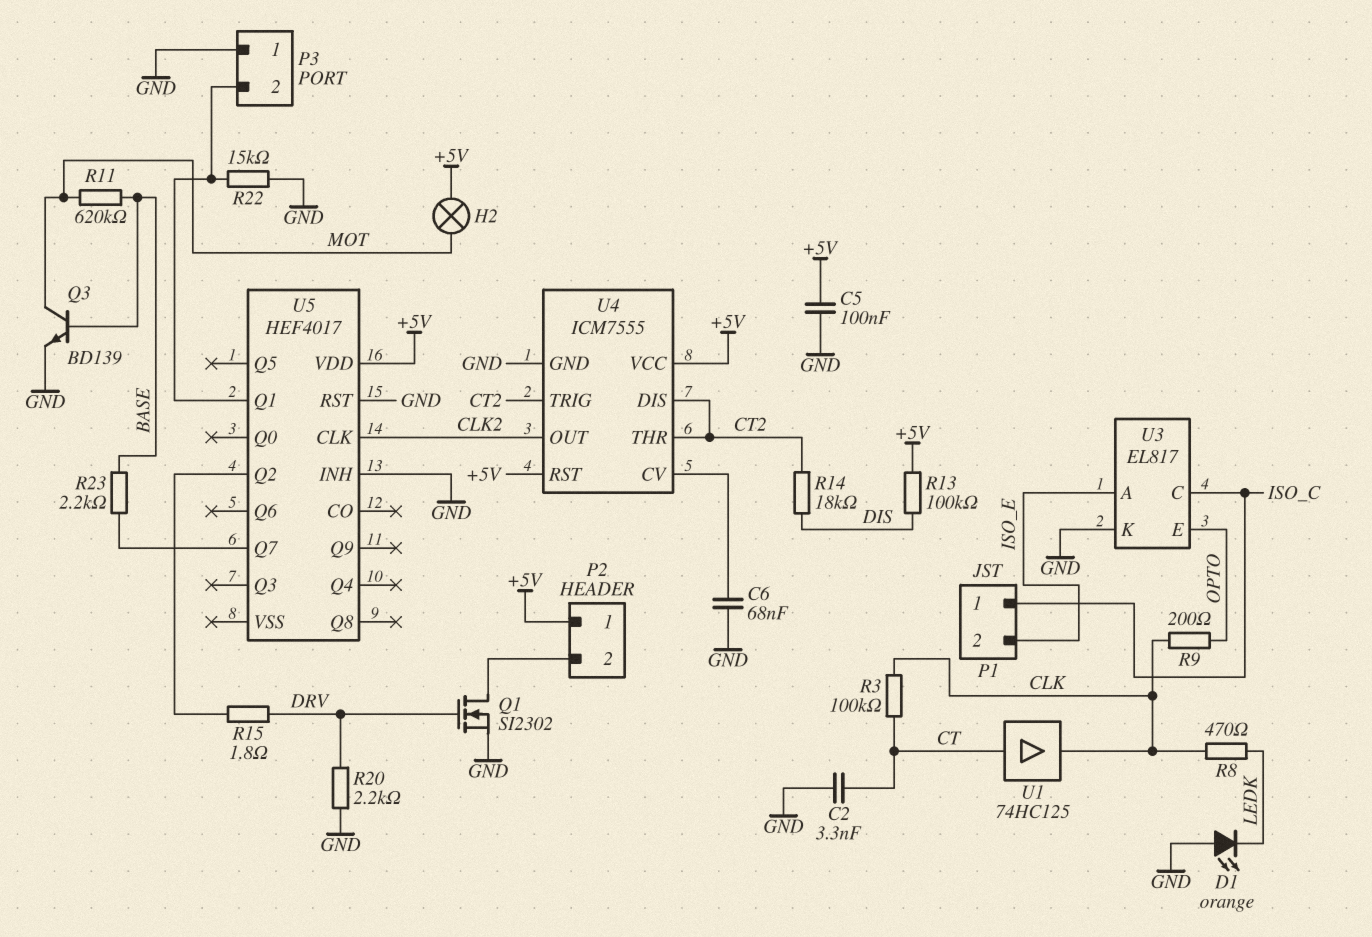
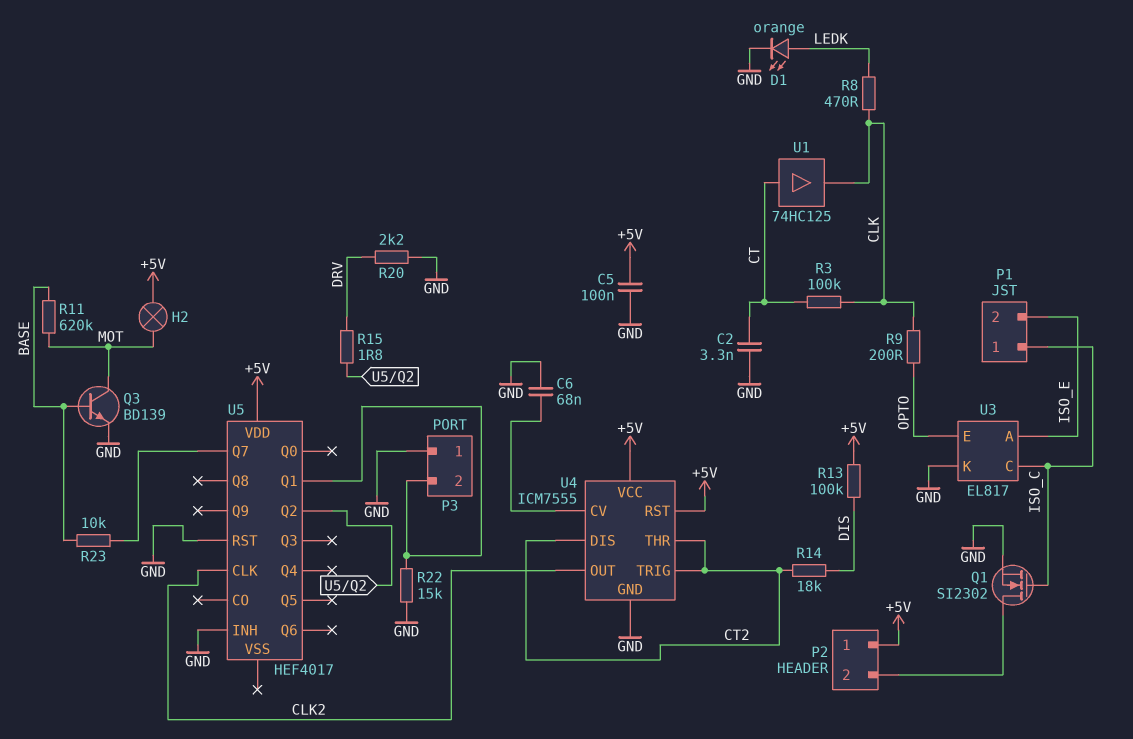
D1: LED orange (A GND, K LEDK) -> LED orange (A LEDK, K GND)
Q1: NMOS SI2302 (G DRV, D P2/2, S GND) -> NMOS SI2302 (G ISO_C, D P2/2, S GND)
R23: 2.2k (BASE, U5/Q7) -> 10k (BASE, U5/Q7)

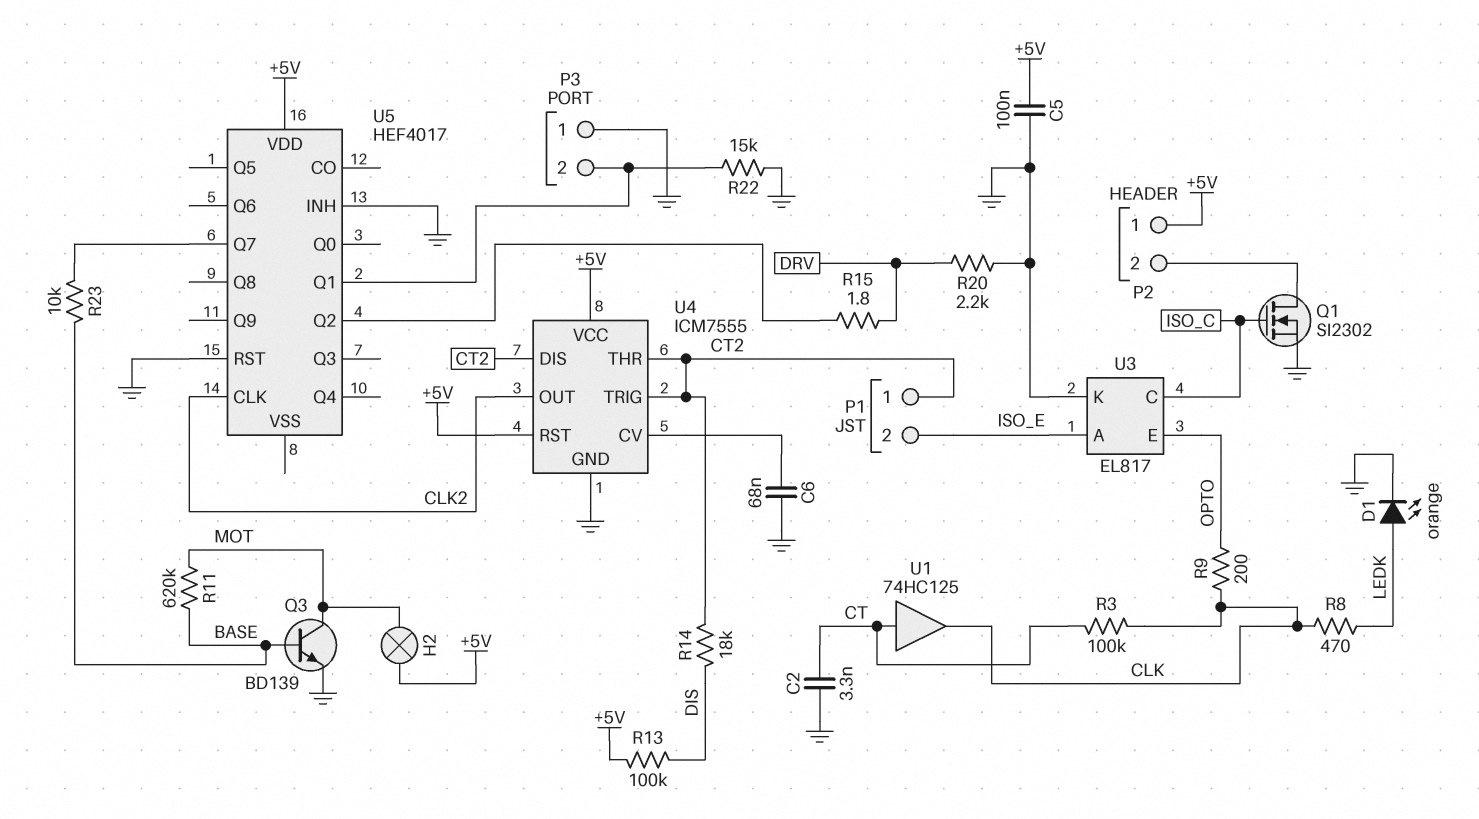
P1 pin 1: ISO_C -> CT2

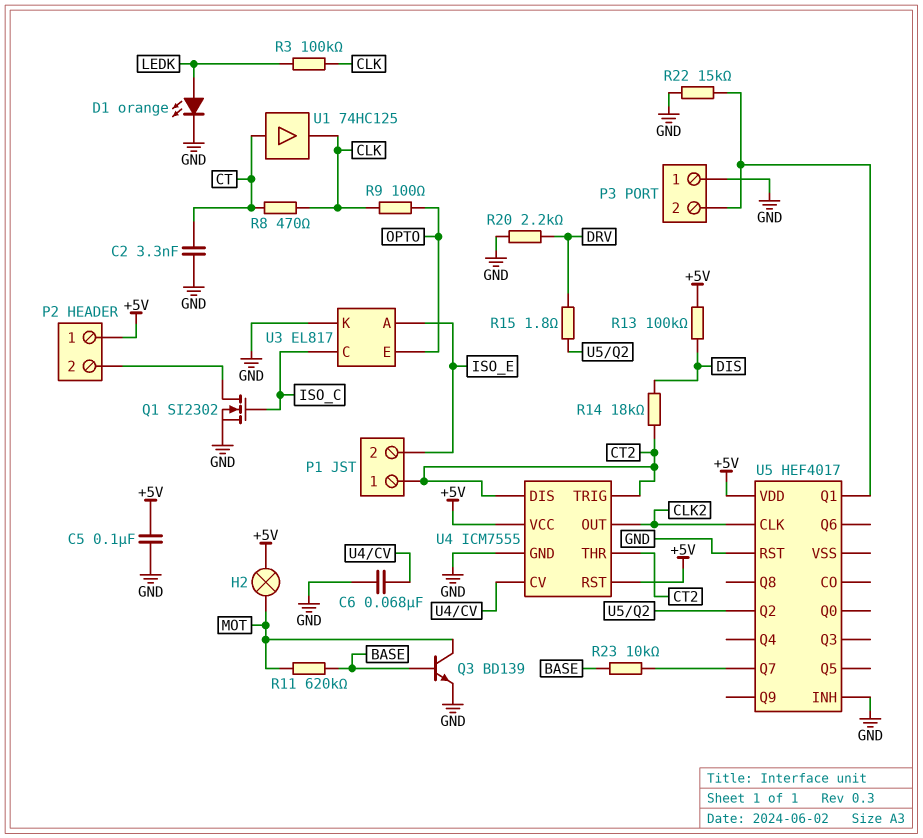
R3: 100k (CLK, CT) -> 100k (CLK, LEDK)
R8: 470 (CLK, LEDK) -> 470 (CLK, CT)
R9: 200 (CLK, OPTO) -> 100 (CLK, OPTO)

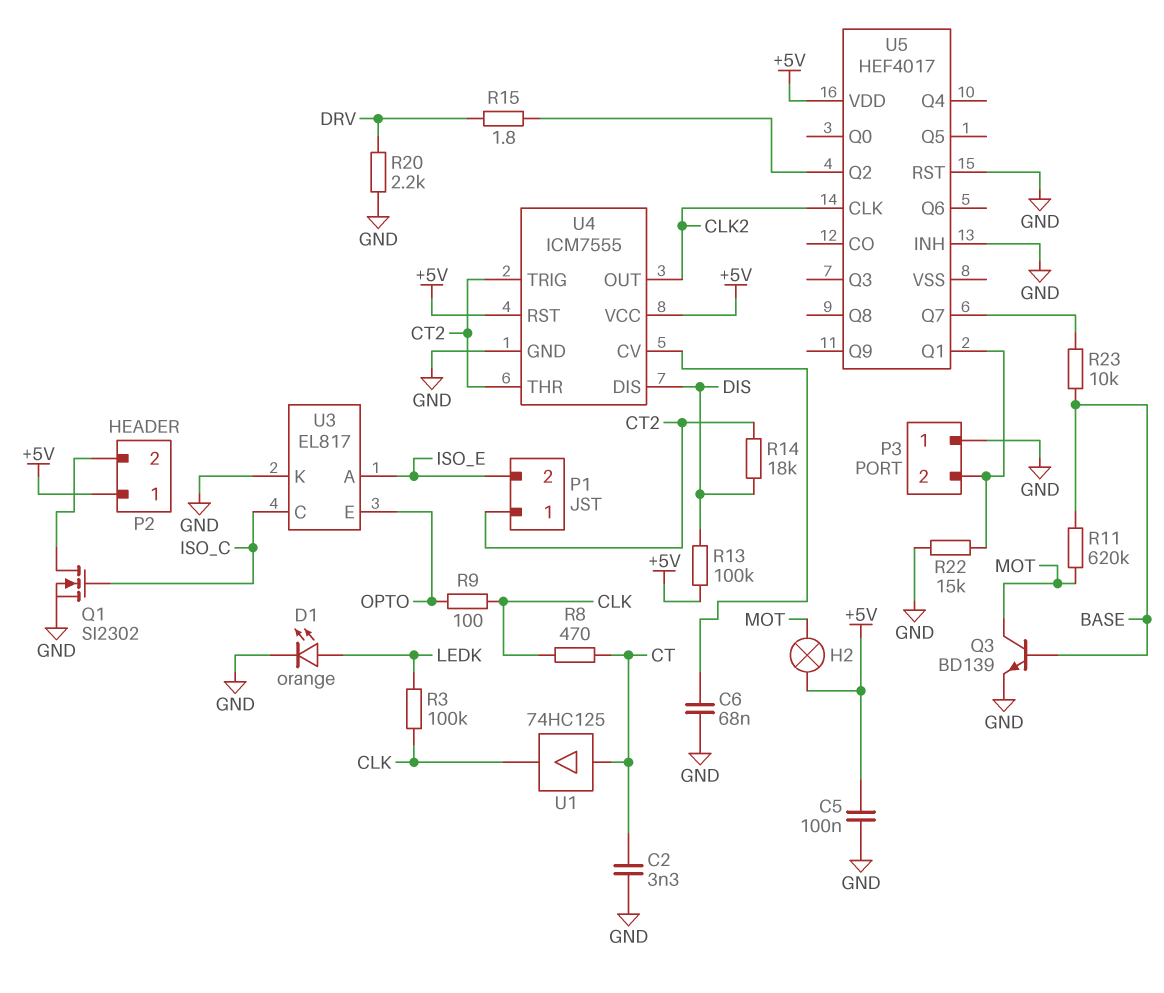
U4 pin DIS: CT2 -> DIS

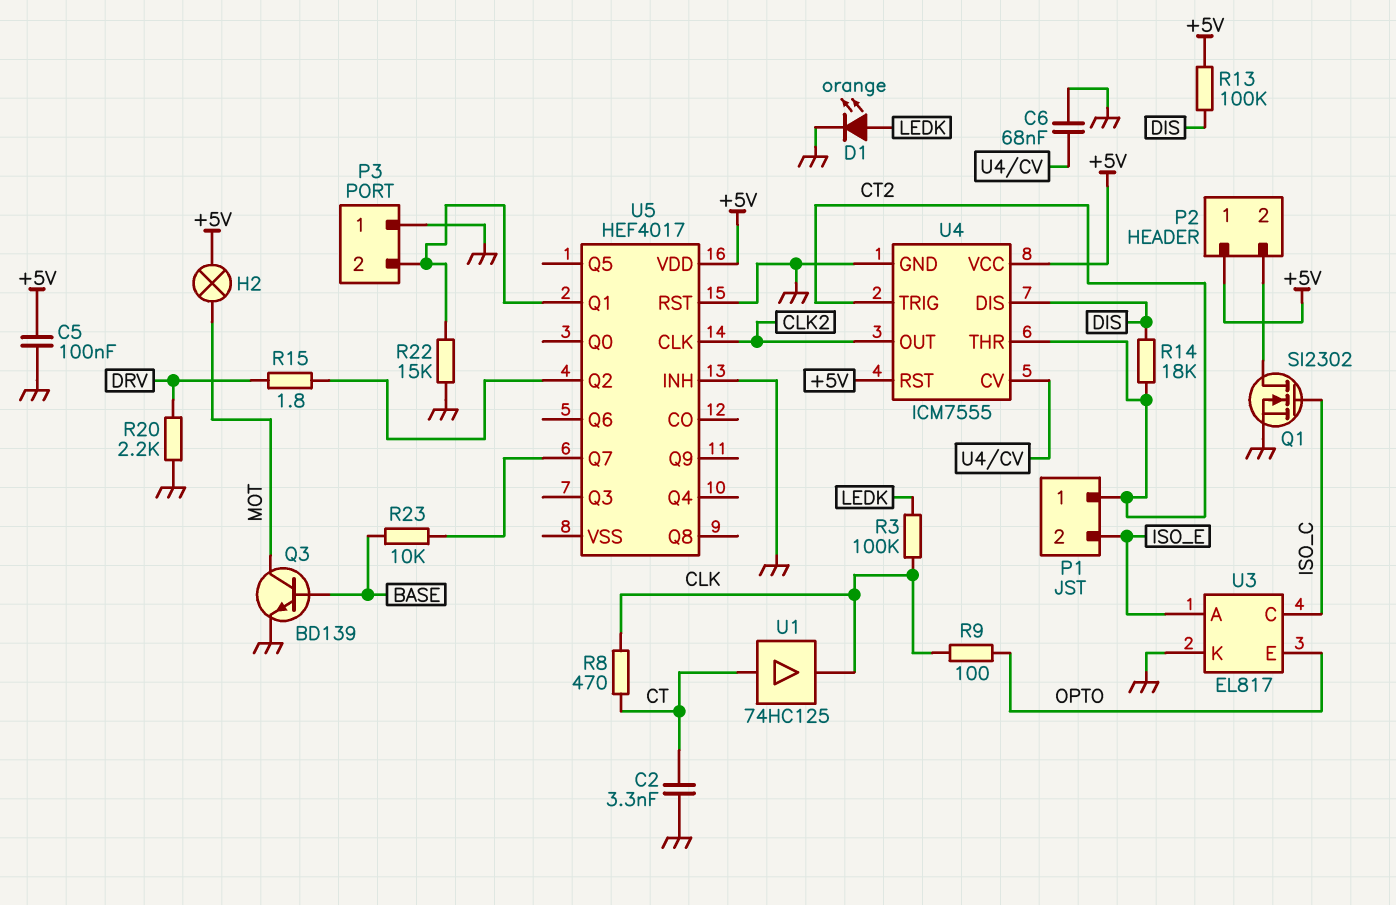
R11: 620k (BASE, MOT) -> none

